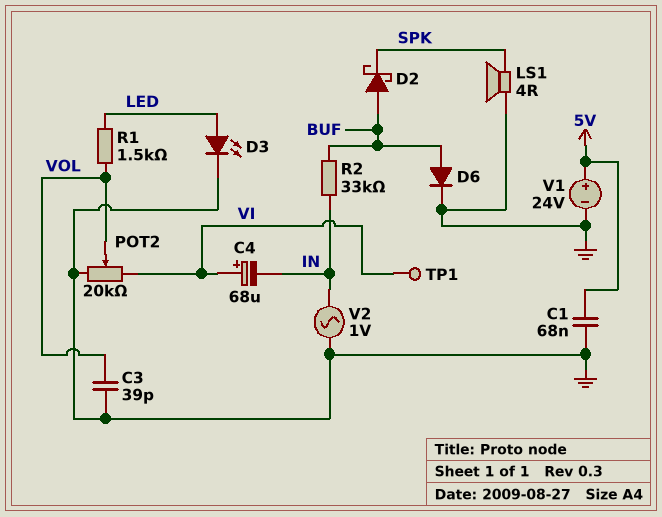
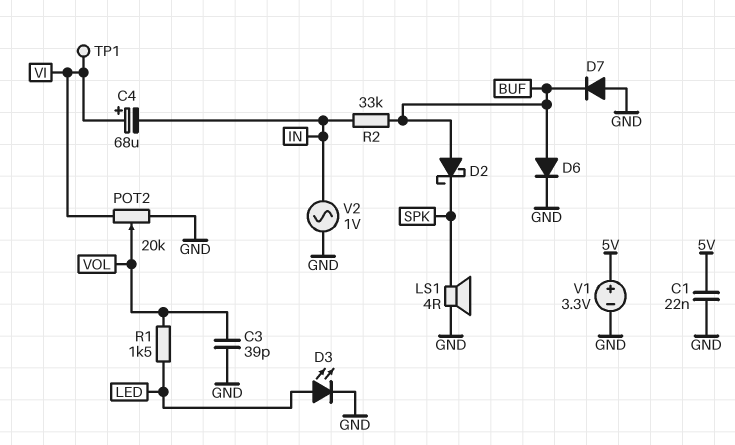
C1: 68nF (5V, GND) -> 22nF (5V, GND)
D7: none -> diode (A GND, K BUF)
V1: 24V (plus 5V, minus GND) -> 3.3V (plus 5V, minus GND)

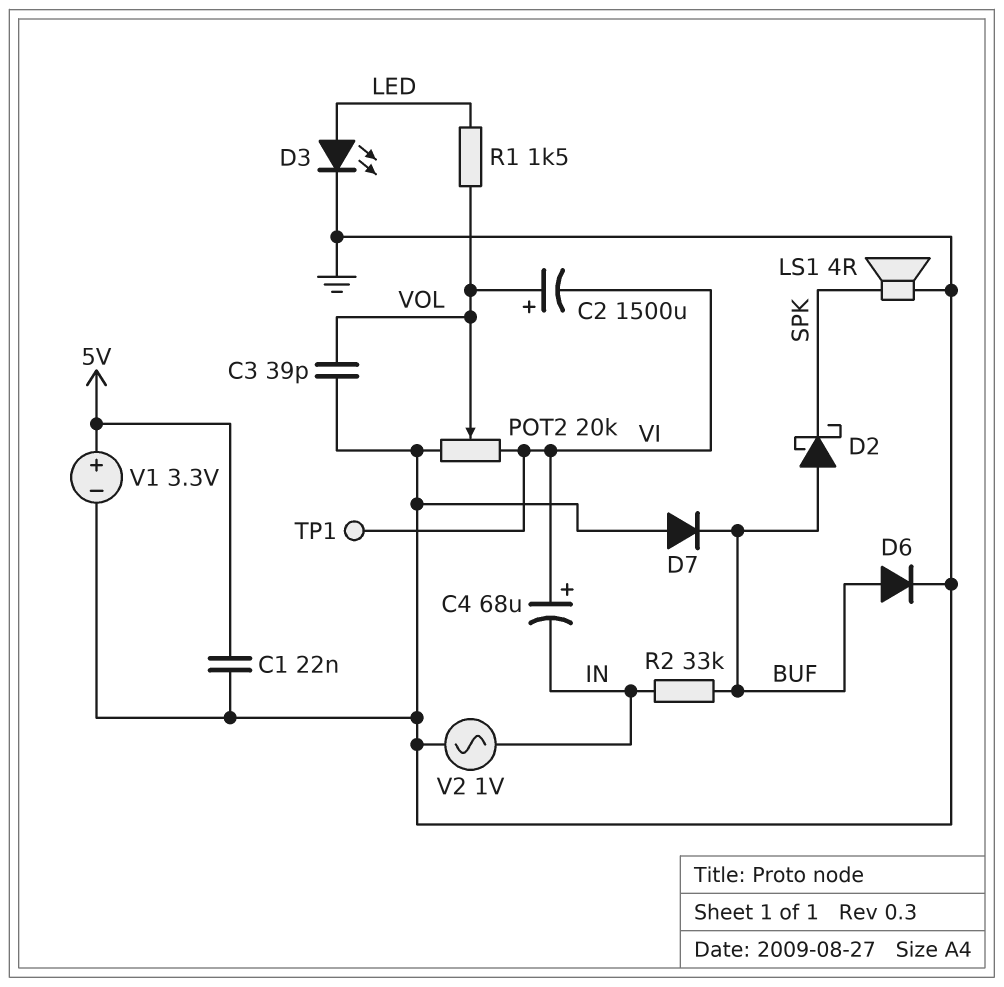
C2: none -> 1500uF (plus VOL, minus VI)

